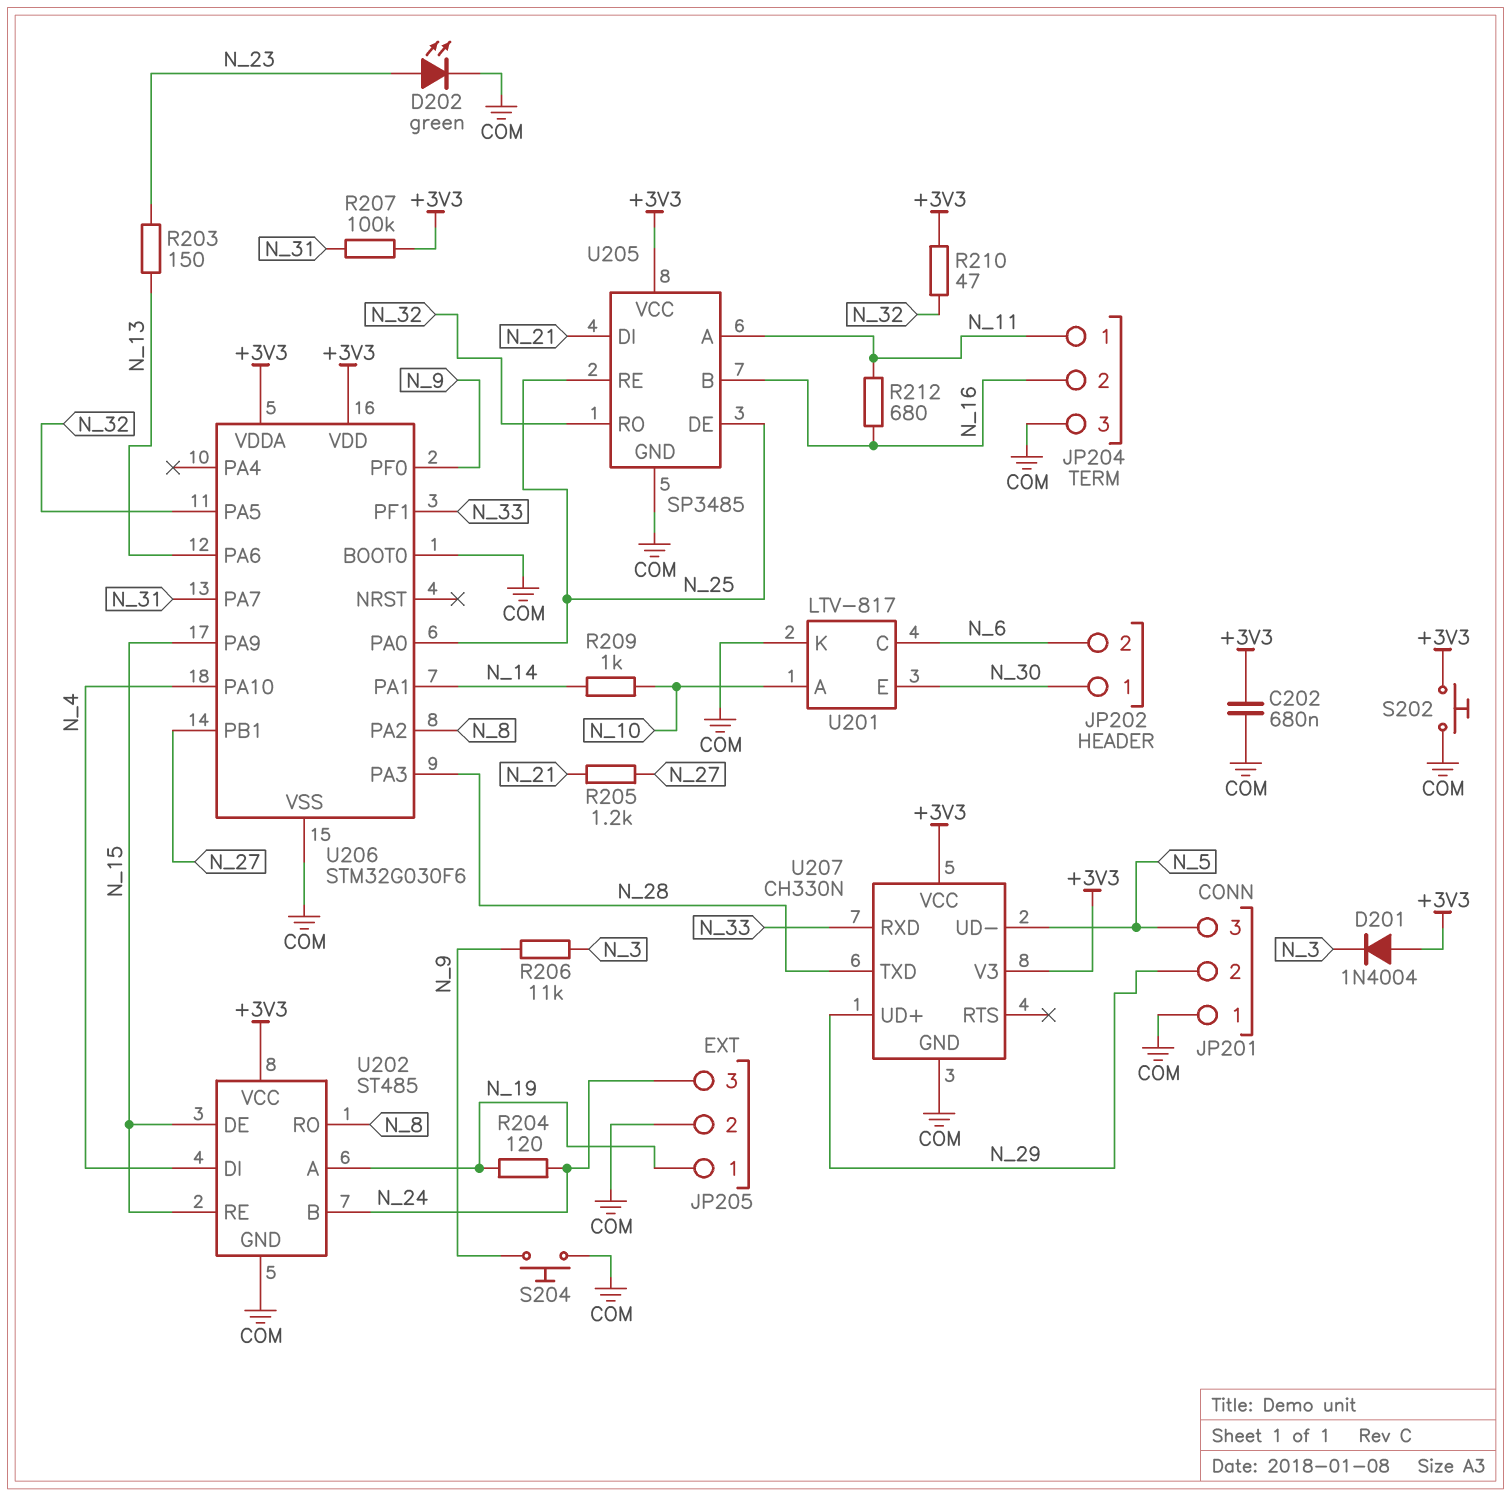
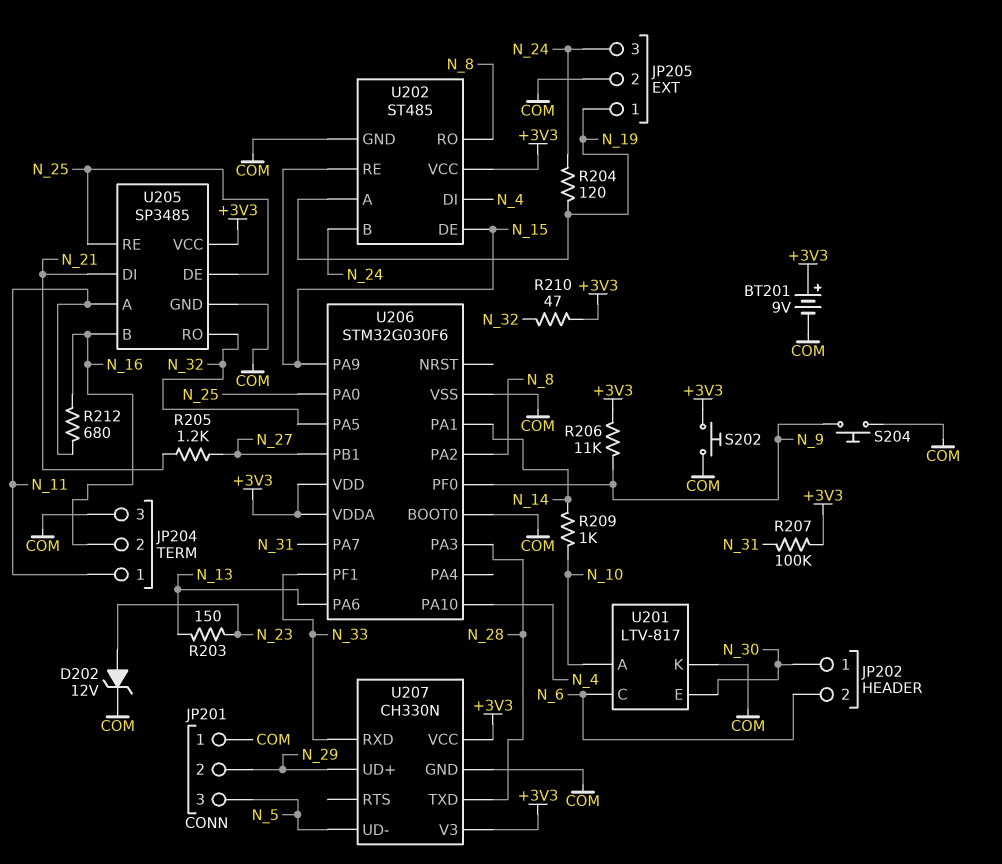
BT201: none -> 9V (plus +3V3, minus COM)
C202: 680nF (+3V3, COM) -> none
D201: diode 1N4004 (A +3V3, K N_3) -> none
D202: LED green (A N_23, K COM) -> zener 12V (A N_23, K COM)
R206: 11k (N_3, N_9) -> 11k (+3V3, N_9)

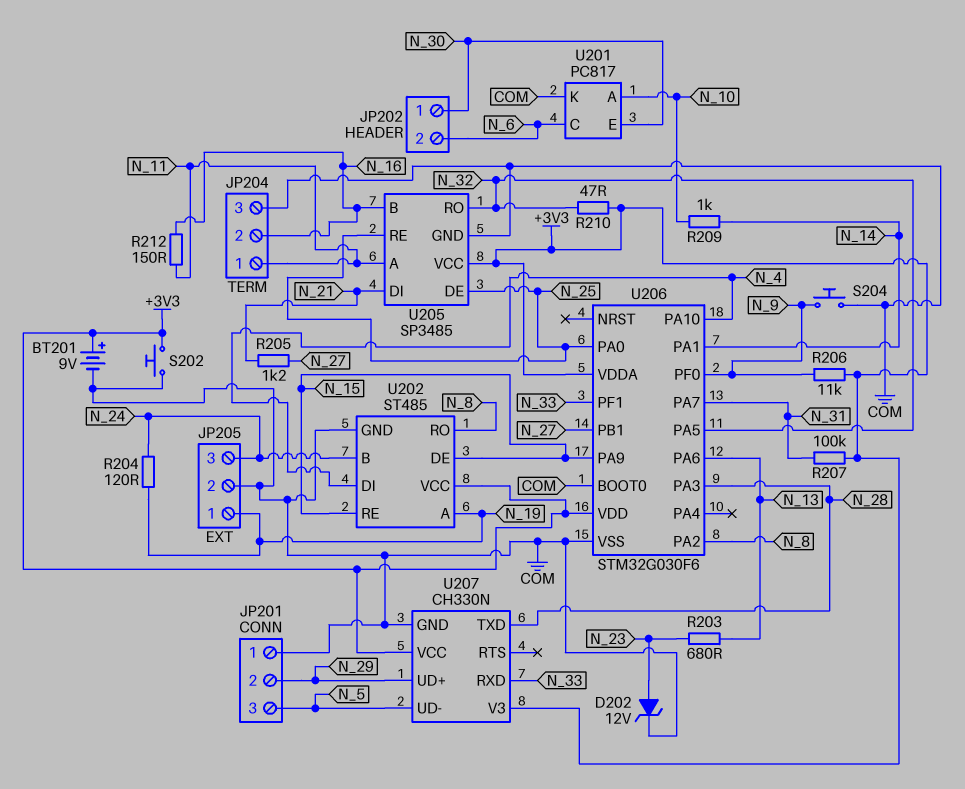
R203: 150 (N_13, N_23) -> 680 (N_13, N_23)
R212: 680 (N_11, N_16) -> 150 (N_11, N_16)
U201: LTV-817 -> PC817

